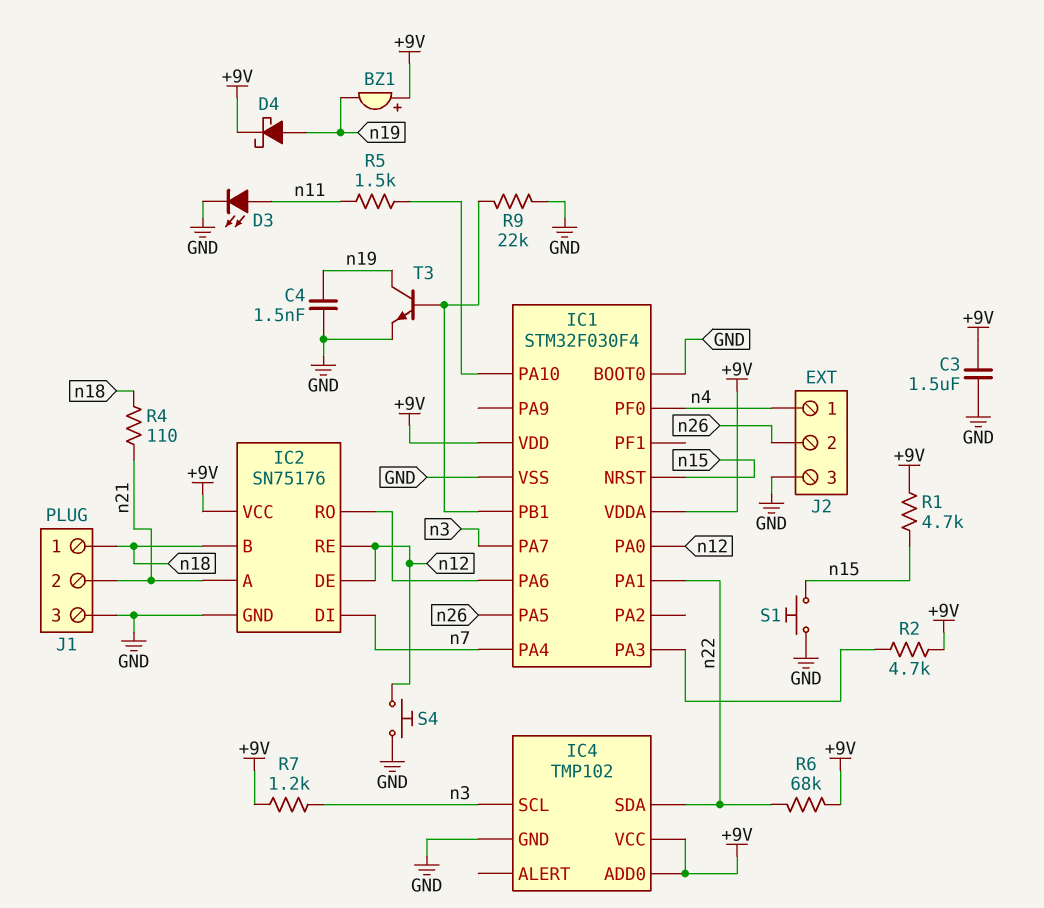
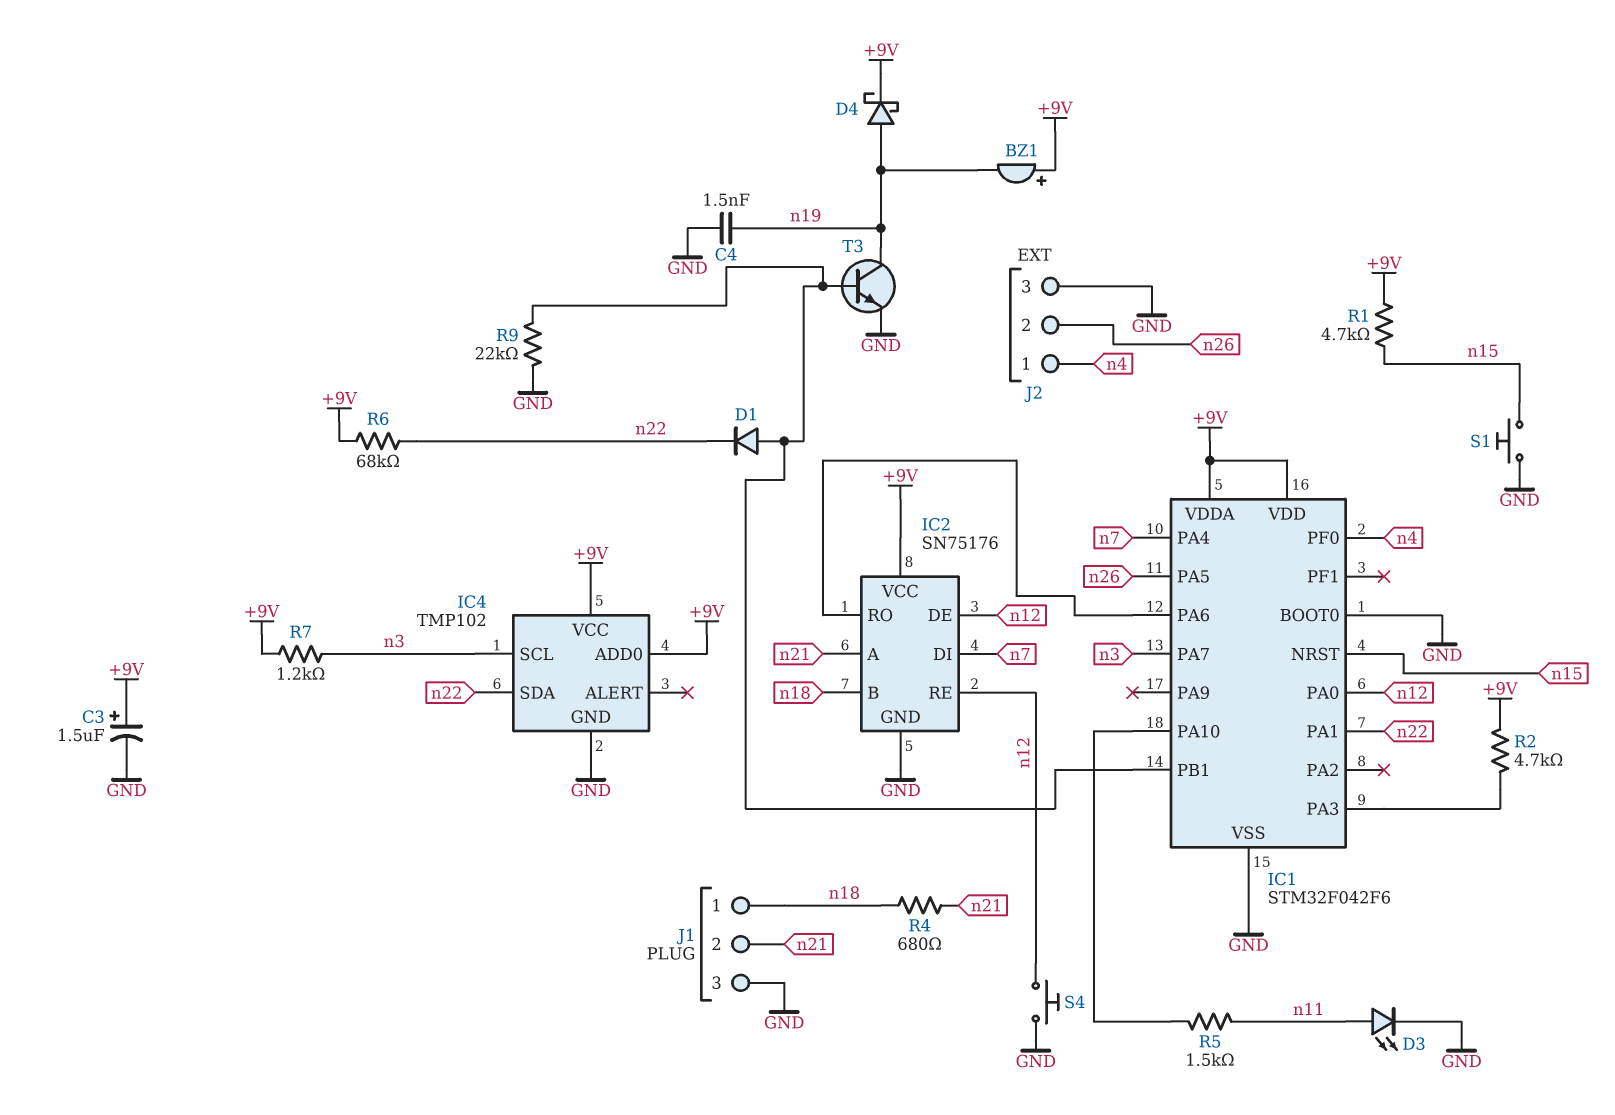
C3: 1.5uF (+9V, GND) -> 1.5uF (plus +9V, minus GND)
D1: none -> diode (A IC1/PB1, K n22)
IC1: STM32F030F4 -> STM32F042F6
R4: 110 (n18, n21) -> 680 (n18, n21)

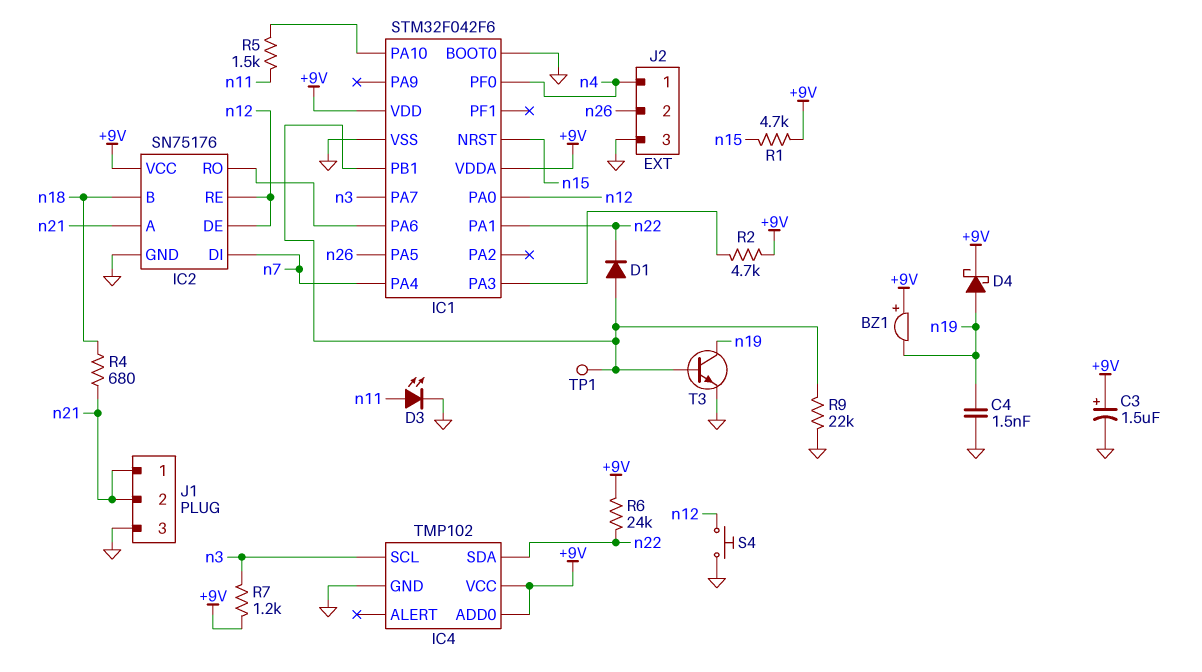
J1 pin 1: n18 -> n21
R6: 68k (+9V, n22) -> 24k (+9V, n22)
S1: button (GND, n15) -> none
TP1: none -> test point (IC1/PB1)

